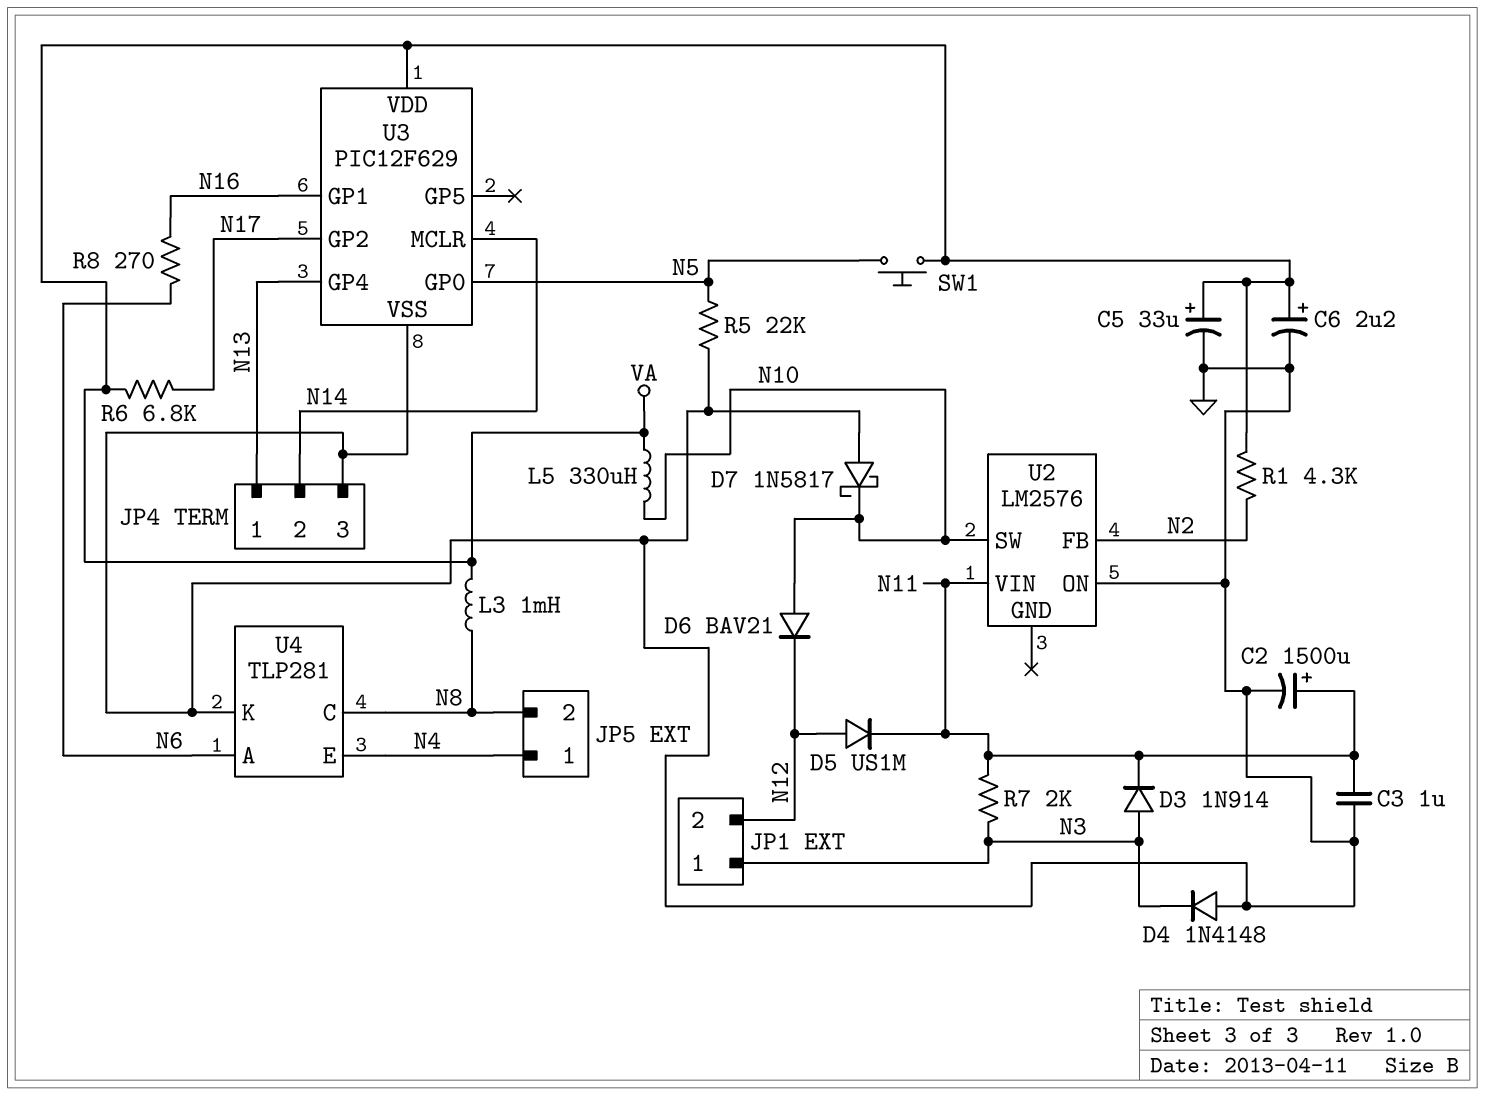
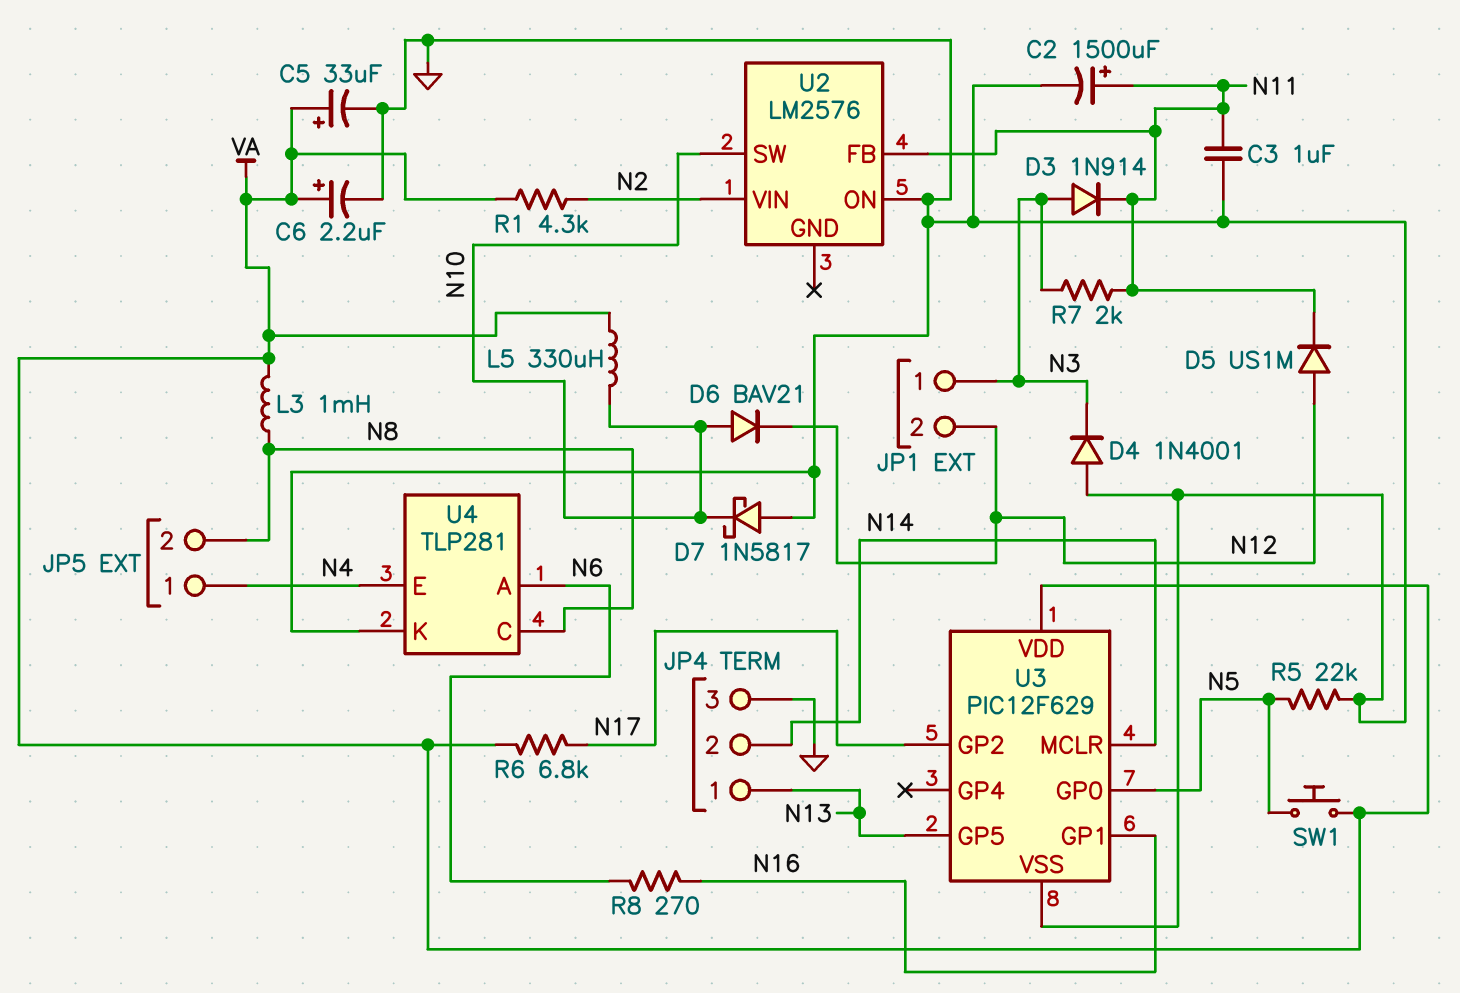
D4: diode 1N4148 (A GND, K N3) -> diode 1N4001 (A GND, K N3)
U2 pin FB: N2 -> N11
U2 pin VIN: N11 -> N2
U3 pin GP4: N13 -> none
U3 pin GP5: none -> N13

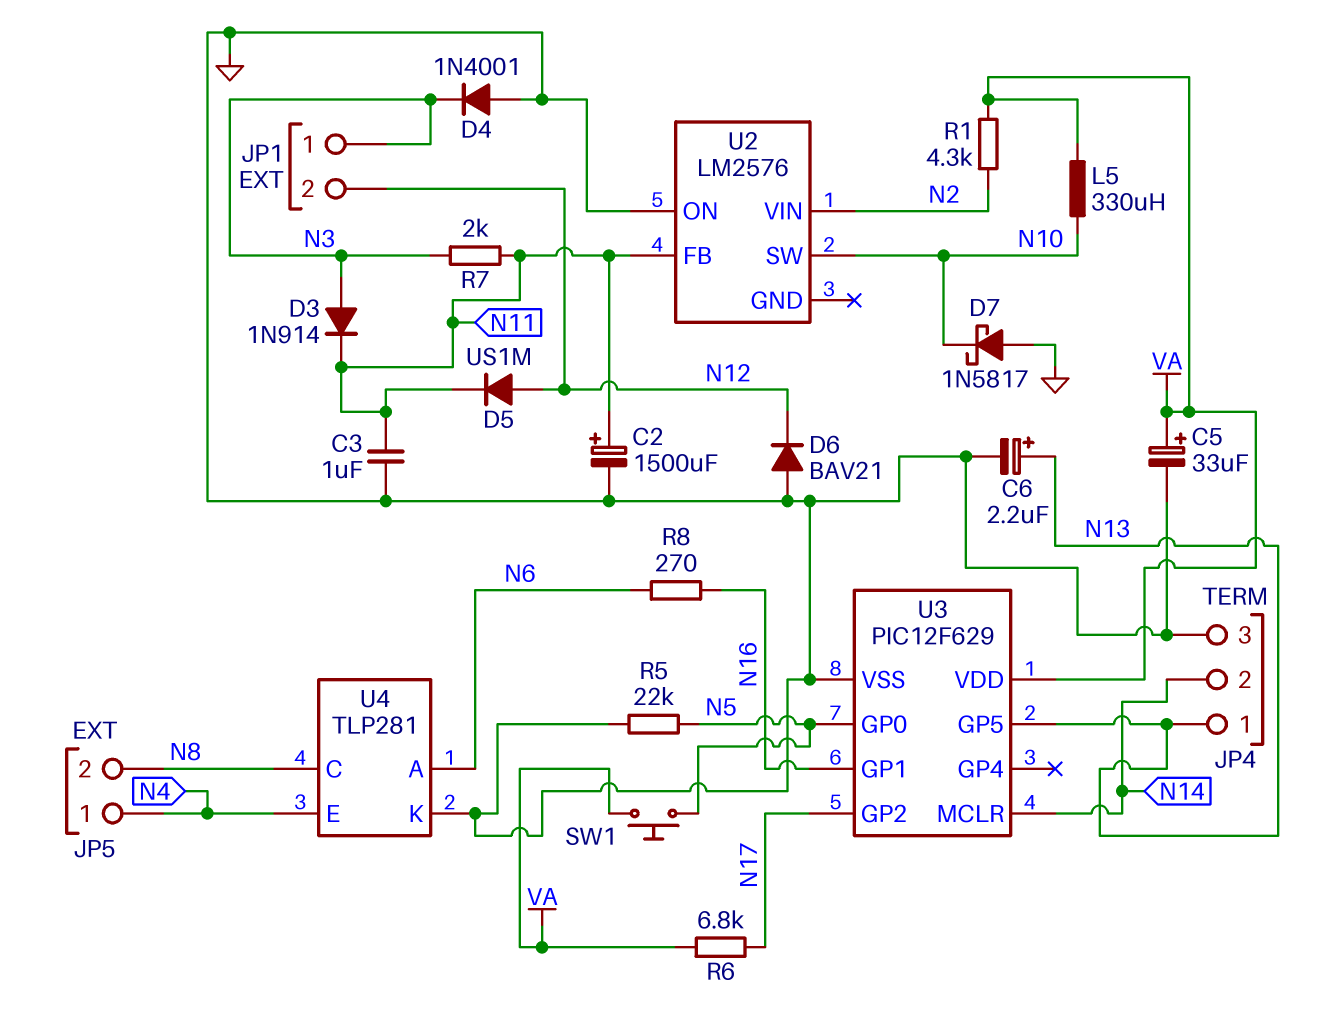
C6: 2.2uF (plus VA, minus GND) -> 2.2uF (plus N13, minus GND)
D6: diode BAV21 (A N10, K N12) -> diode BAV21 (A GND, K N12)
L3: 1mH (N8, VA) -> none

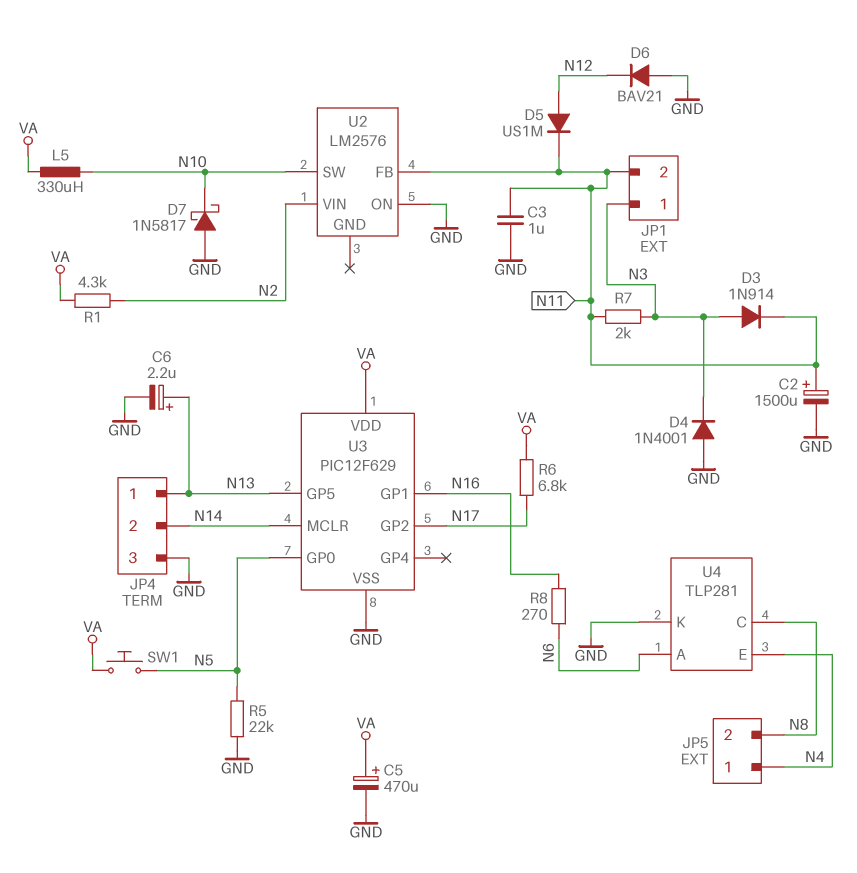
C5: 33uF (plus VA, minus GND) -> 470uF (plus VA, minus GND)
JP1 pin 2: N12 -> N11

